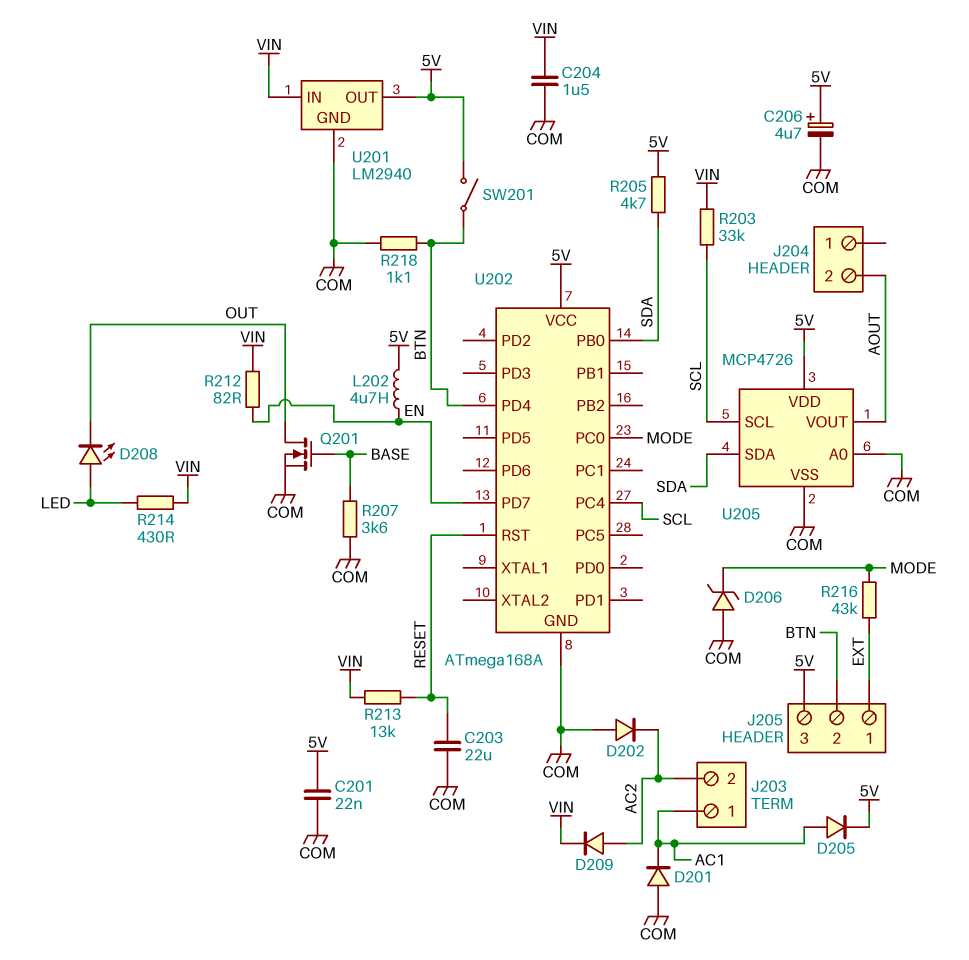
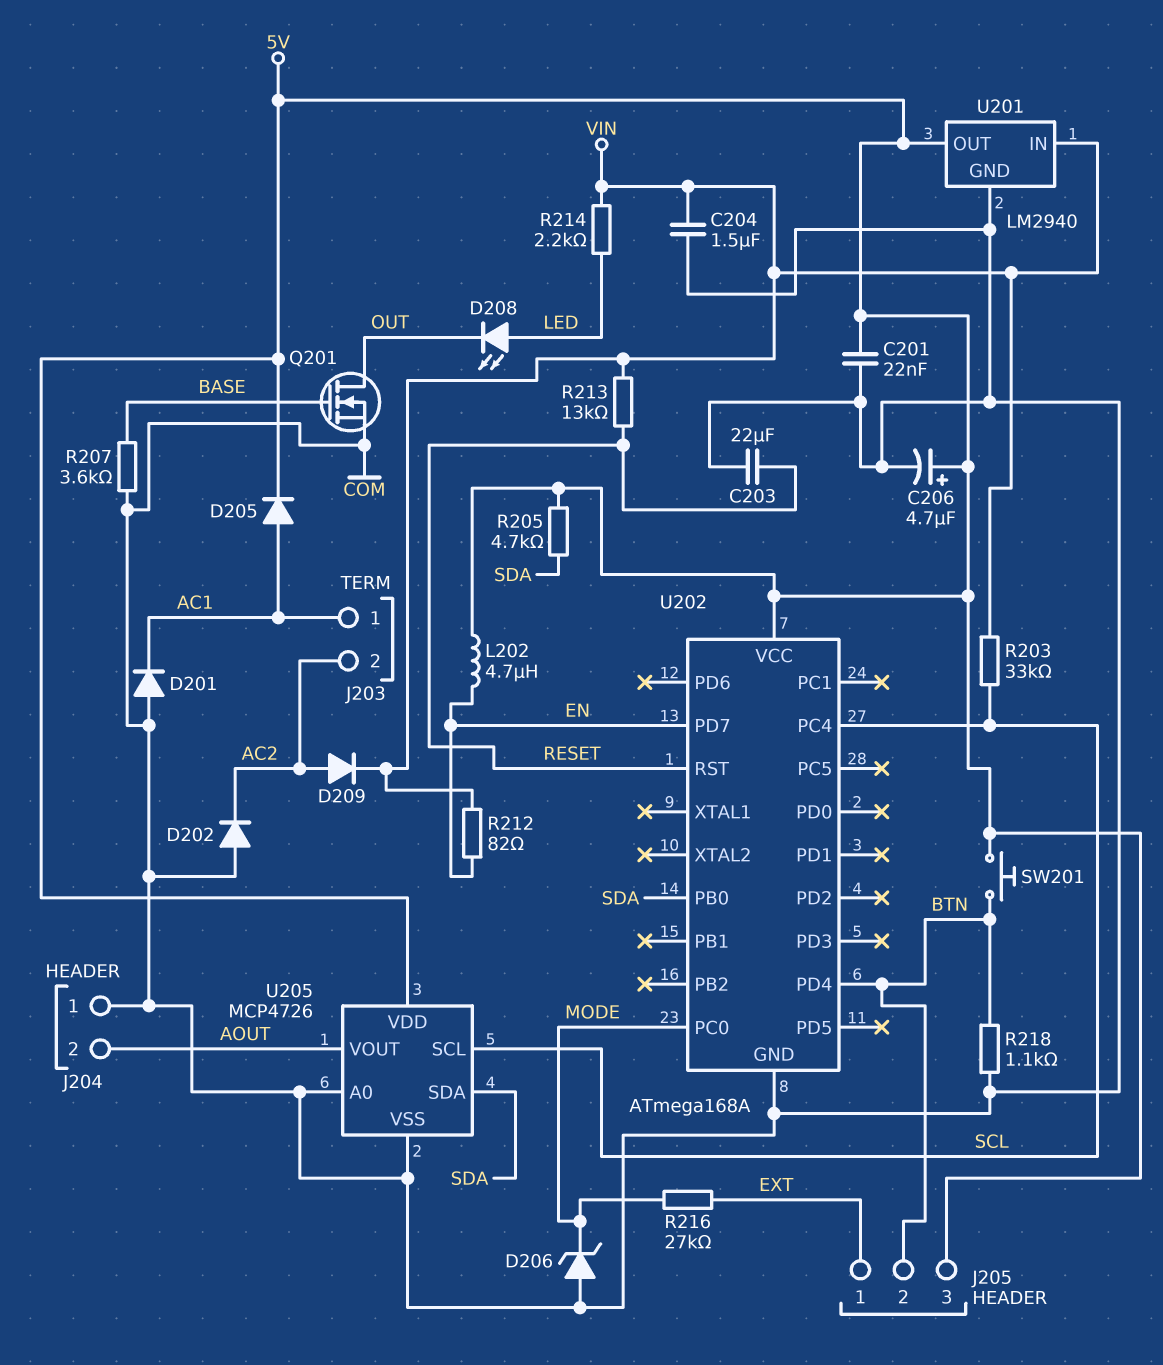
J204 pin 1: none -> COM
R214: 430 (LED, VIN) -> 2.2k (LED, VIN)
R216: 43k (EXT, MODE) -> 27k (EXT, MODE)
SW201: switch (5V, BTN) -> button (5V, BTN)

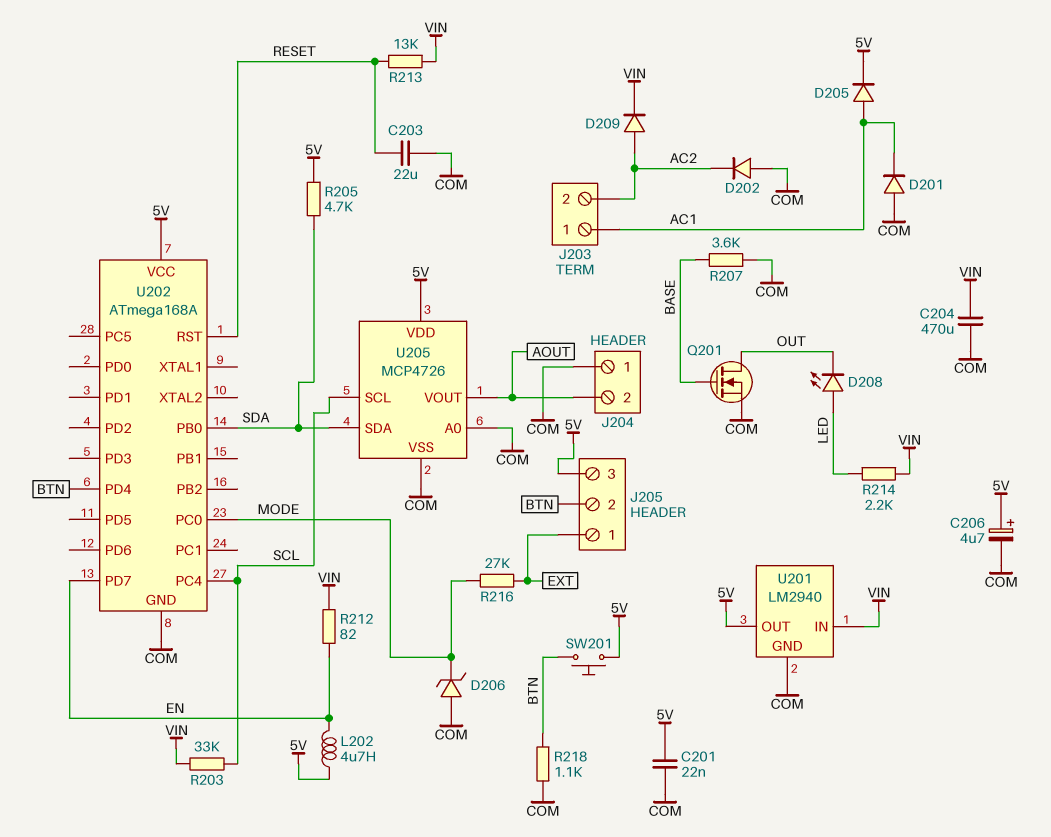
C204: 1.5uF (COM, VIN) -> 470uF (COM, VIN)

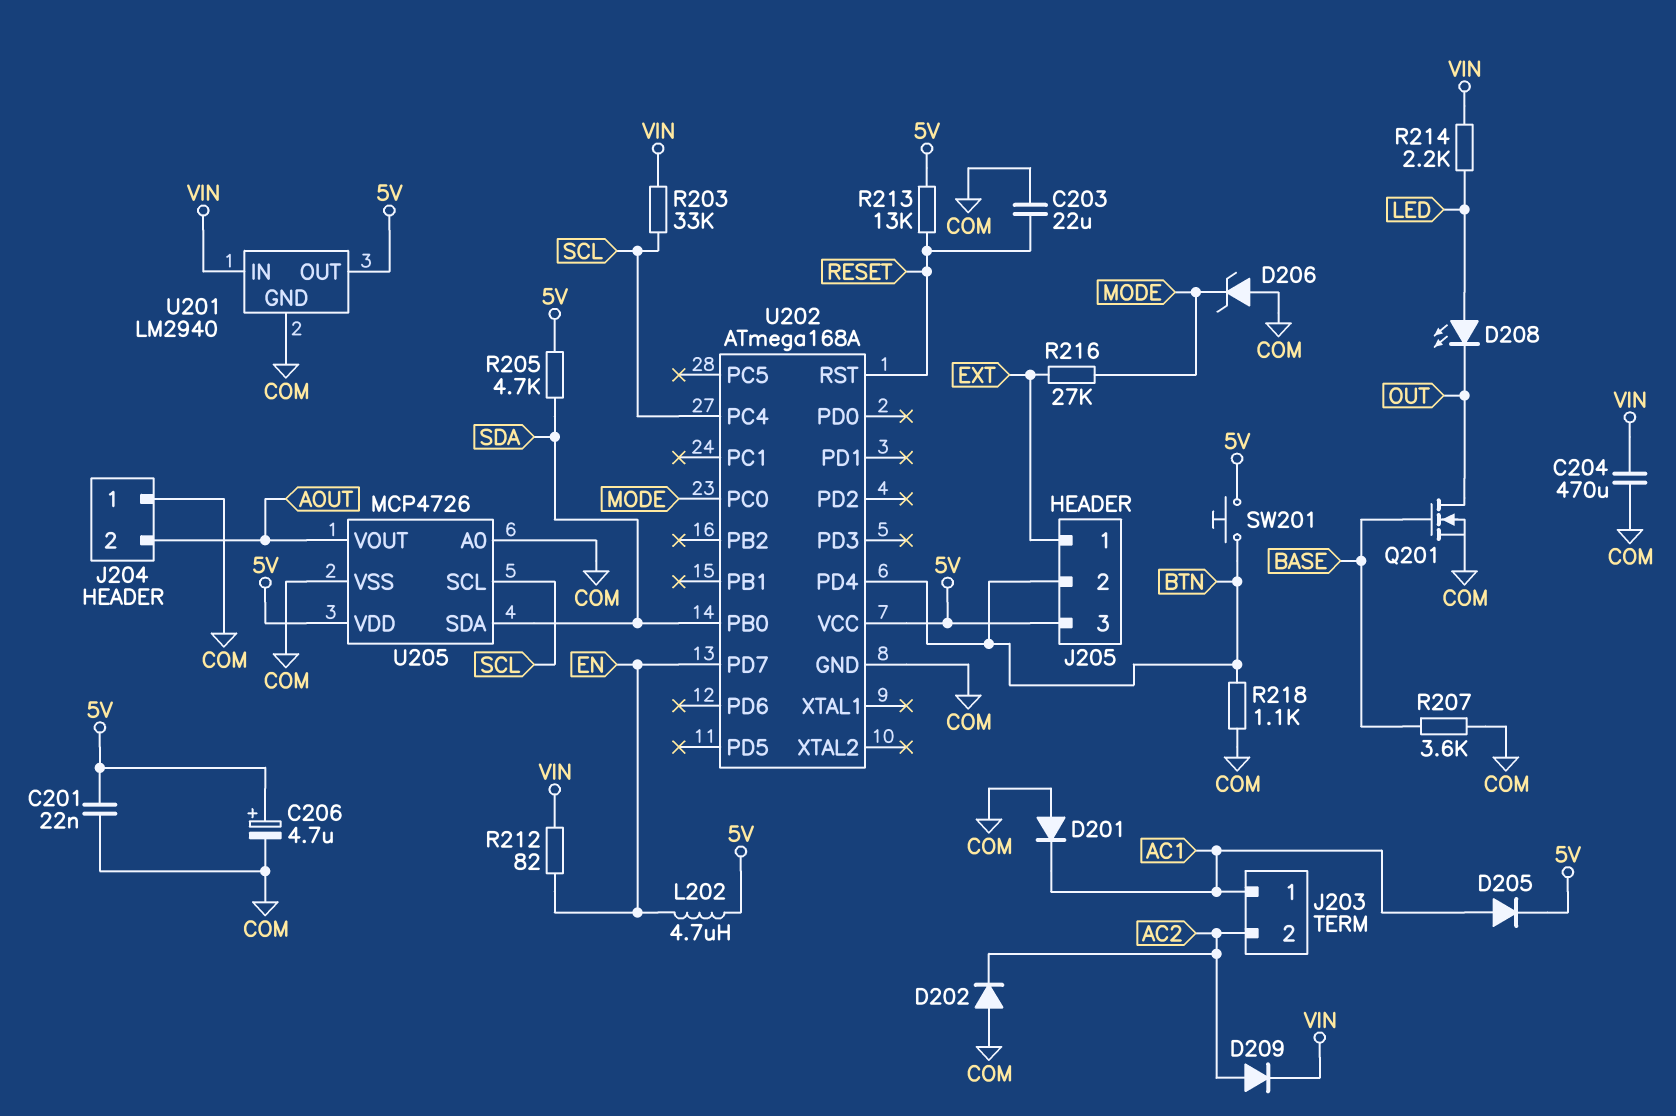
R213: 13k (RESET, VIN) -> 13k (5V, RESET)

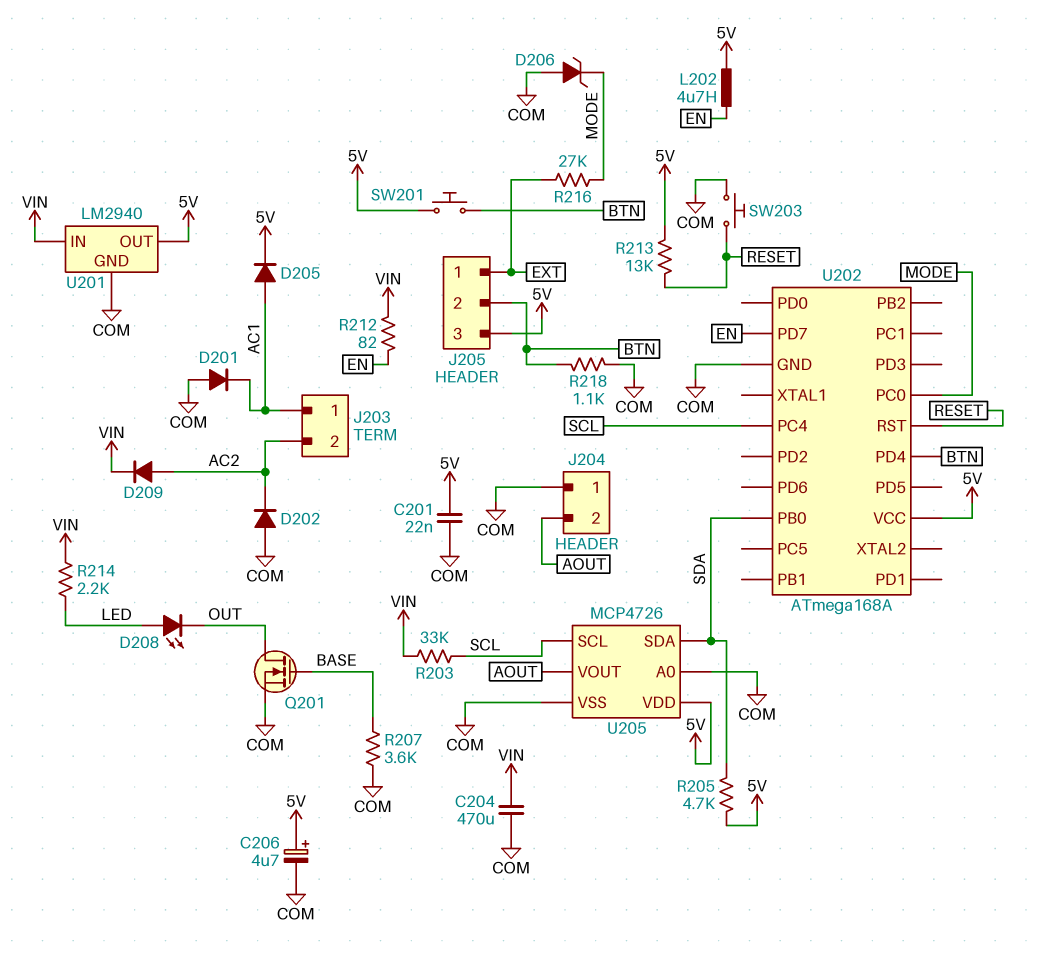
C203: 22uF (COM, RESET) -> none
SW203: none -> button (COM, RESET)

